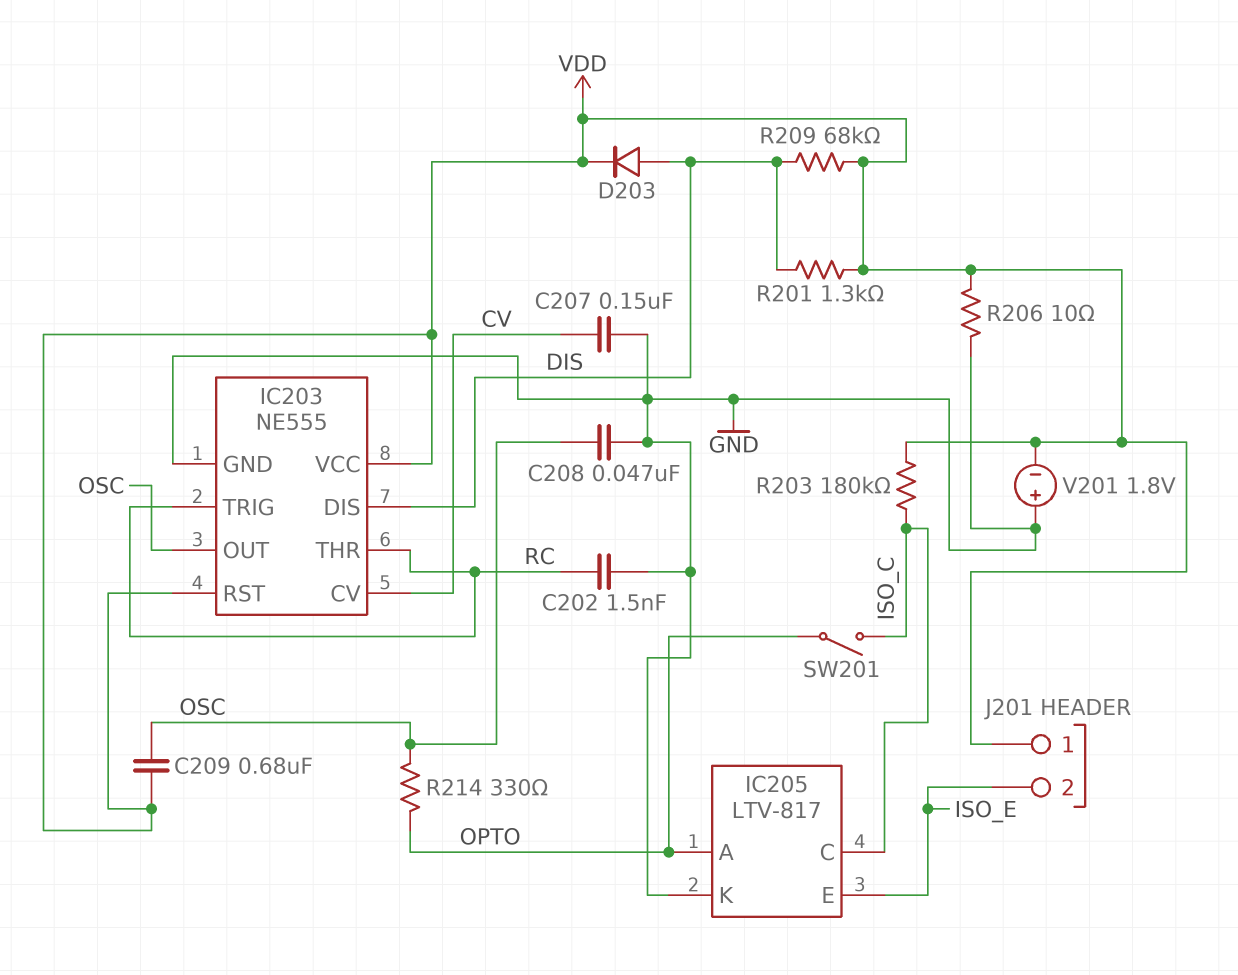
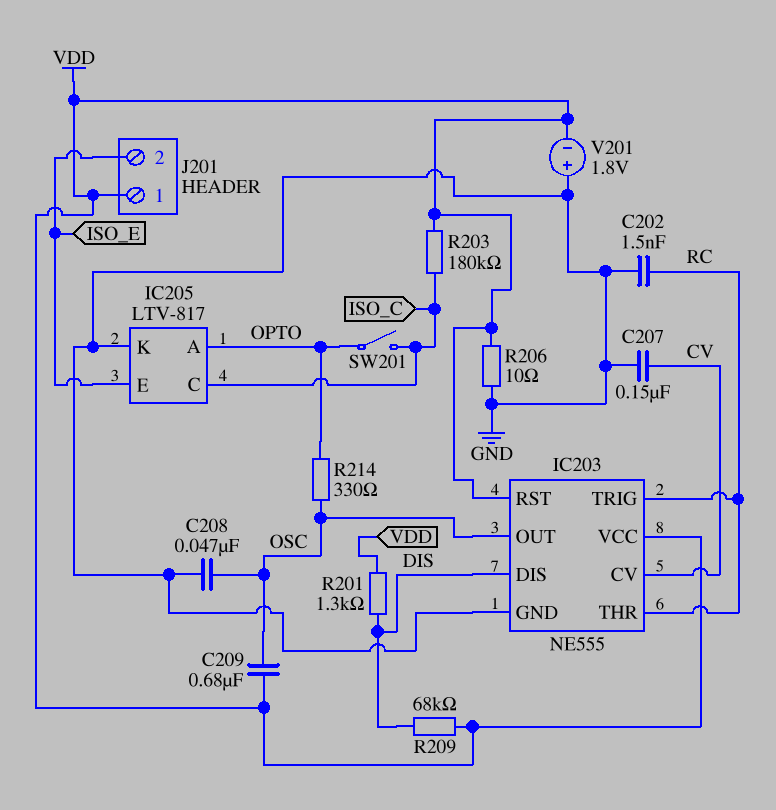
D203: diode (A DIS, K VDD) -> none

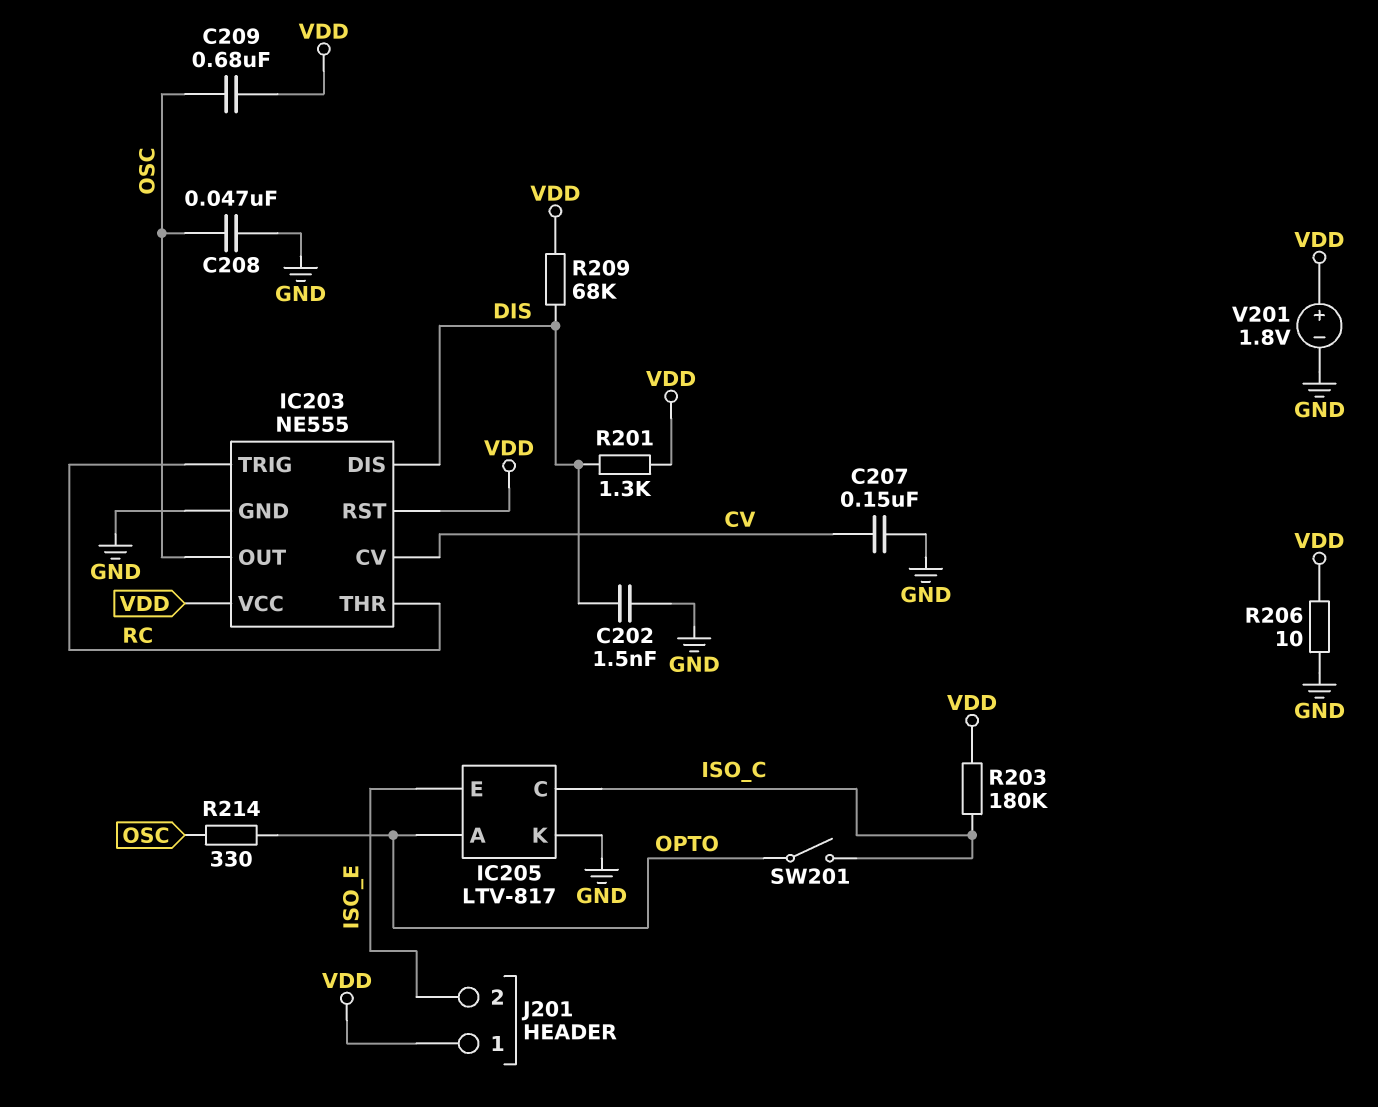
C202: 1.5nF (GND, RC) -> 1.5nF (DIS, GND)
V201: 1.8V (plus GND, minus VDD) -> 1.8V (plus VDD, minus GND)

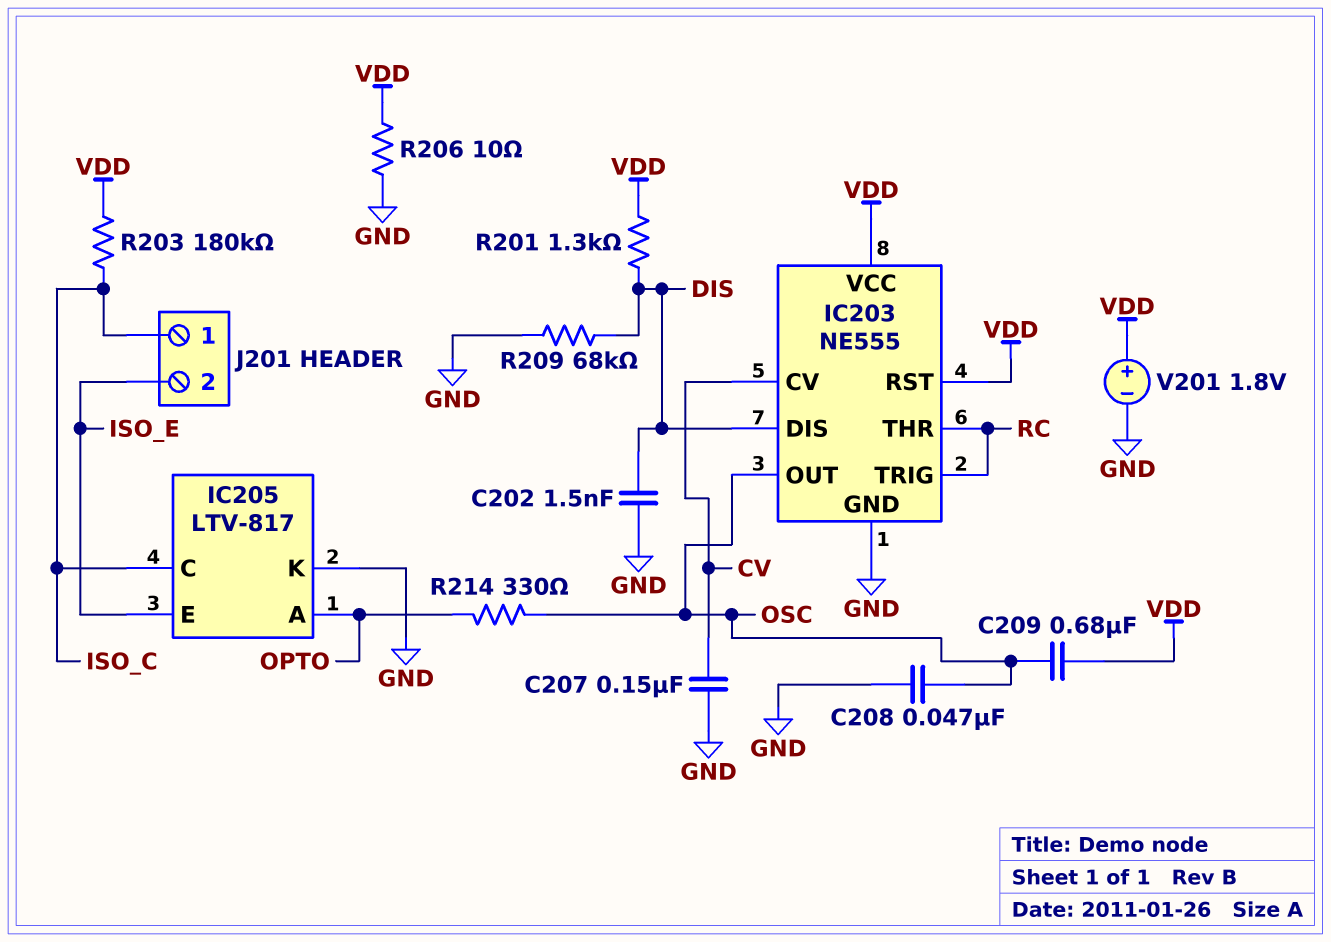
J201 pin 1: VDD -> ISO_C
R209: 68k (DIS, VDD) -> 68k (DIS, GND)
SW201: switch (ISO_C, OPTO) -> none

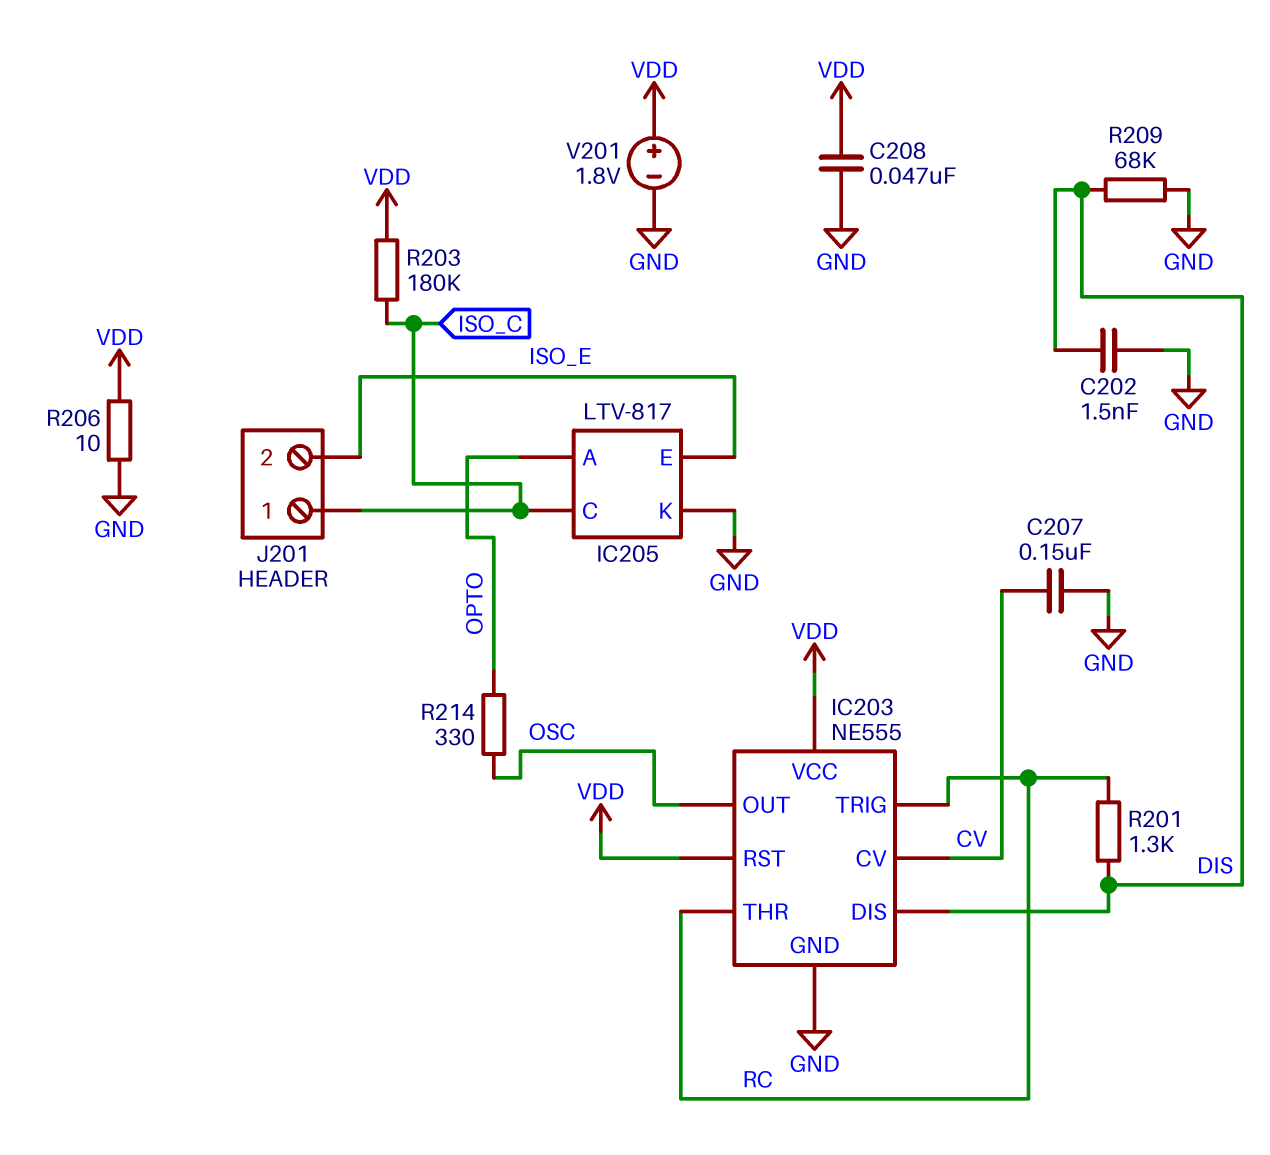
C208: 47nF (GND, OSC) -> 47nF (GND, VDD)
C209: 680nF (OSC, VDD) -> none
R201: 1.3k (DIS, VDD) -> 1.3k (DIS, RC)

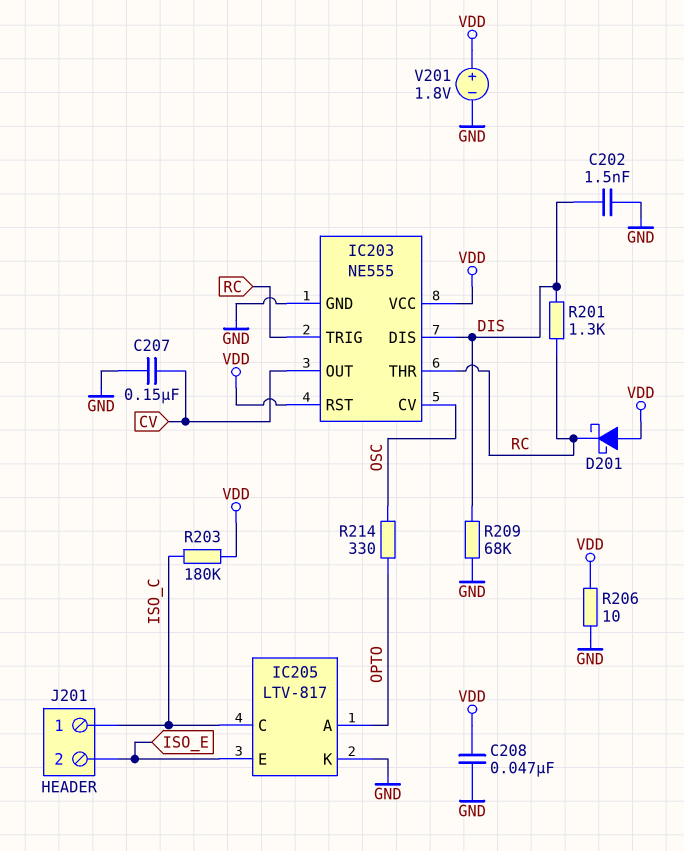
D201: none -> schottky (A VDD, K RC)
IC203 pin CV: CV -> OSC
IC203 pin OUT: OSC -> CV

